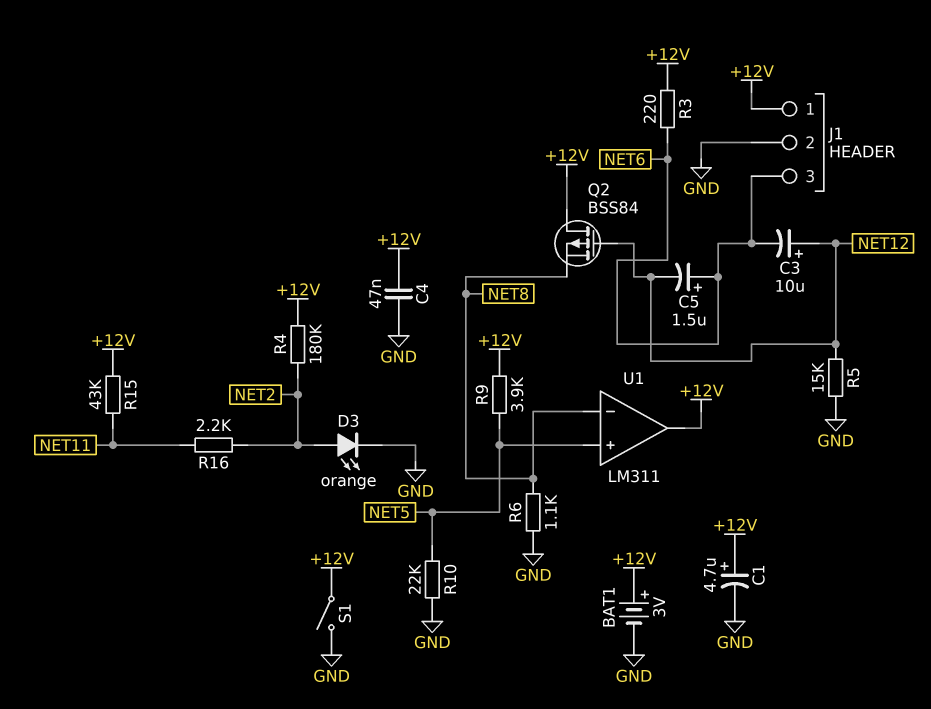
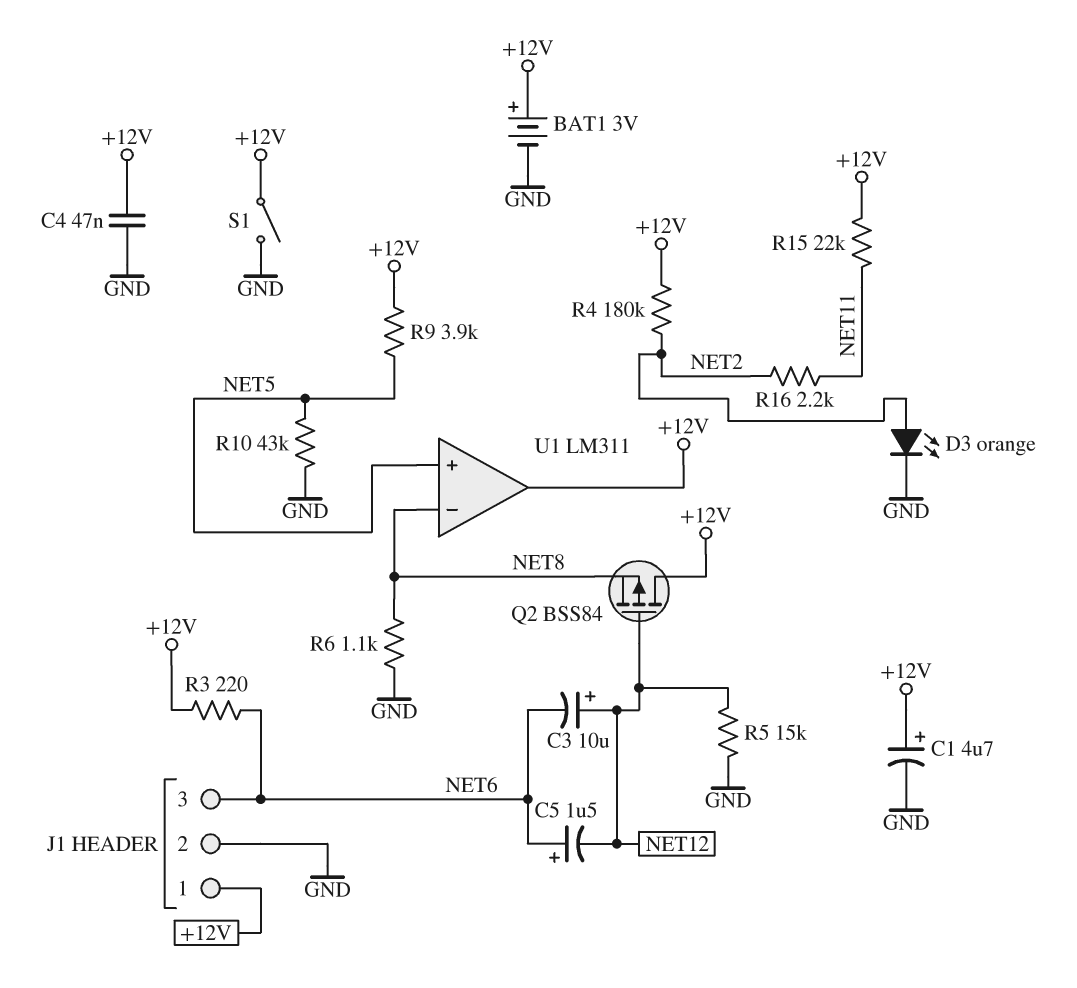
R10: 22k (GND, NET5) -> 43k (GND, NET5)
R15: 43k (+12V, NET11) -> 22k (+12V, NET11)

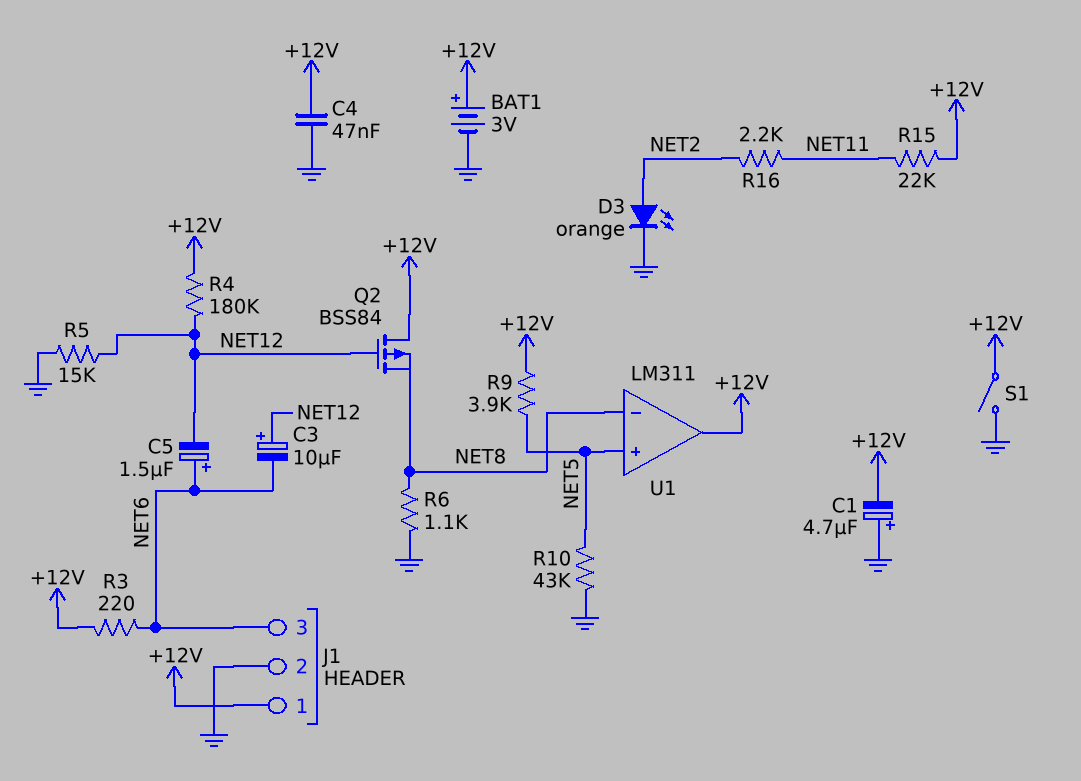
C1: 4.7uF (plus +12V, minus GND) -> 4.7uF (plus GND, minus +12V)
R4: 180k (+12V, NET2) -> 180k (+12V, NET12)

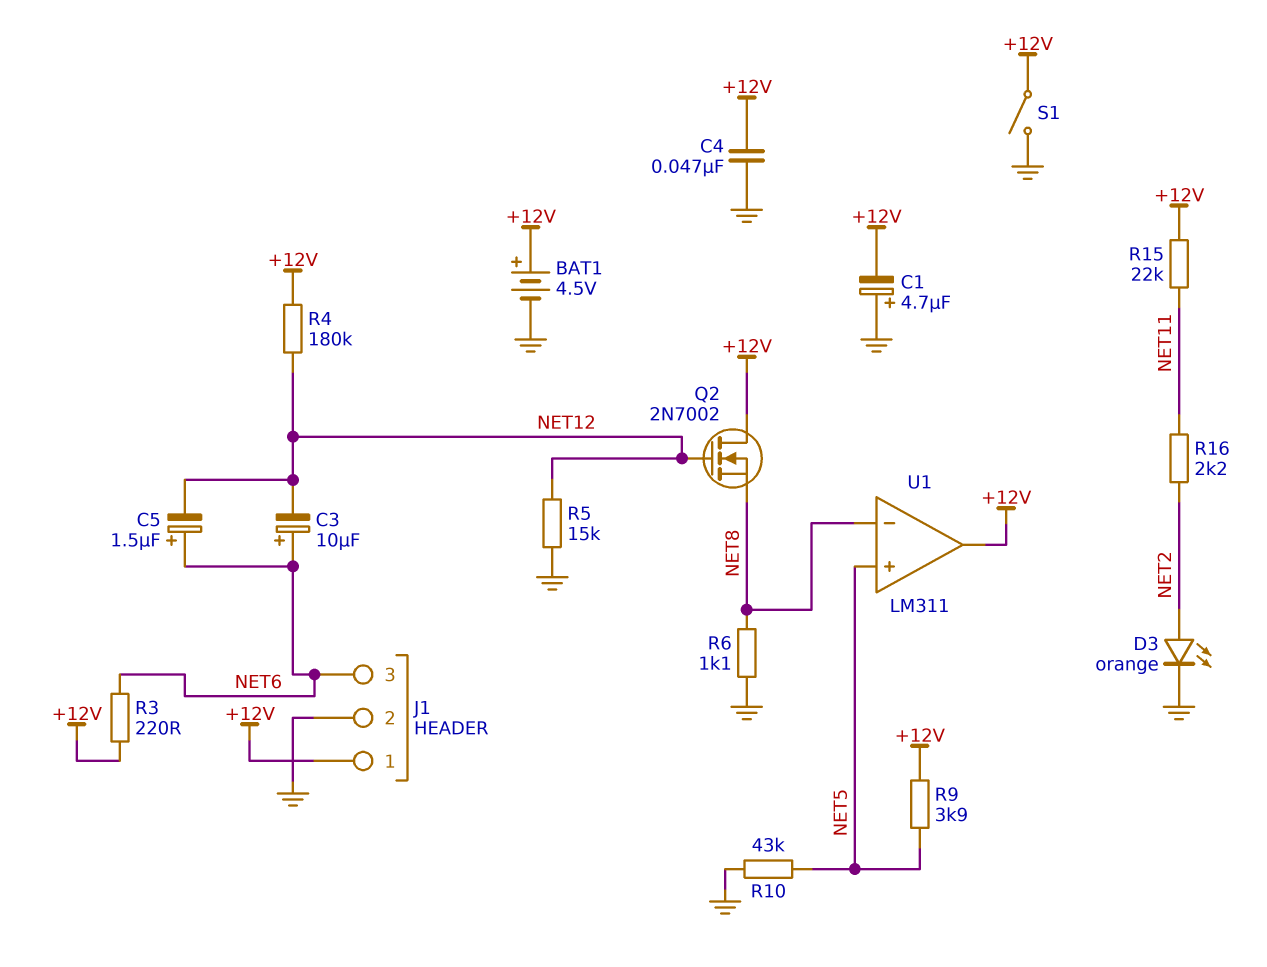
BAT1: 3V (plus +12V, minus GND) -> 4.5V (plus +12V, minus GND)
C3: 10uF (plus NET12, minus NET6) -> 10uF (plus NET6, minus NET12)
Q2: PMOS BSS84 (G NET12, D +12V, S NET8) -> NMOS 2N7002 (G NET12, D +12V, S NET8)

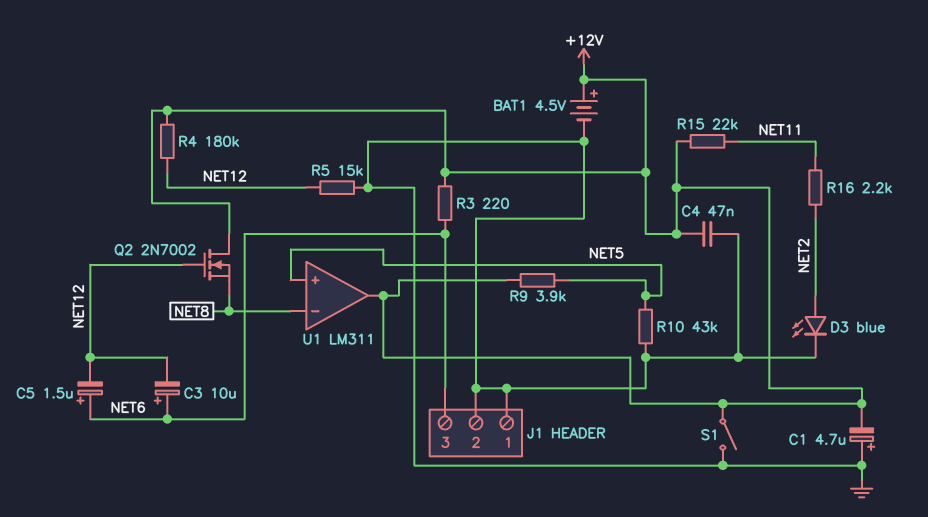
D3: LED orange (A NET2, K GND) -> LED blue (A NET2, K GND)
J1 pin 1: +12V -> GND
R6: 1.1k (GND, NET8) -> none

